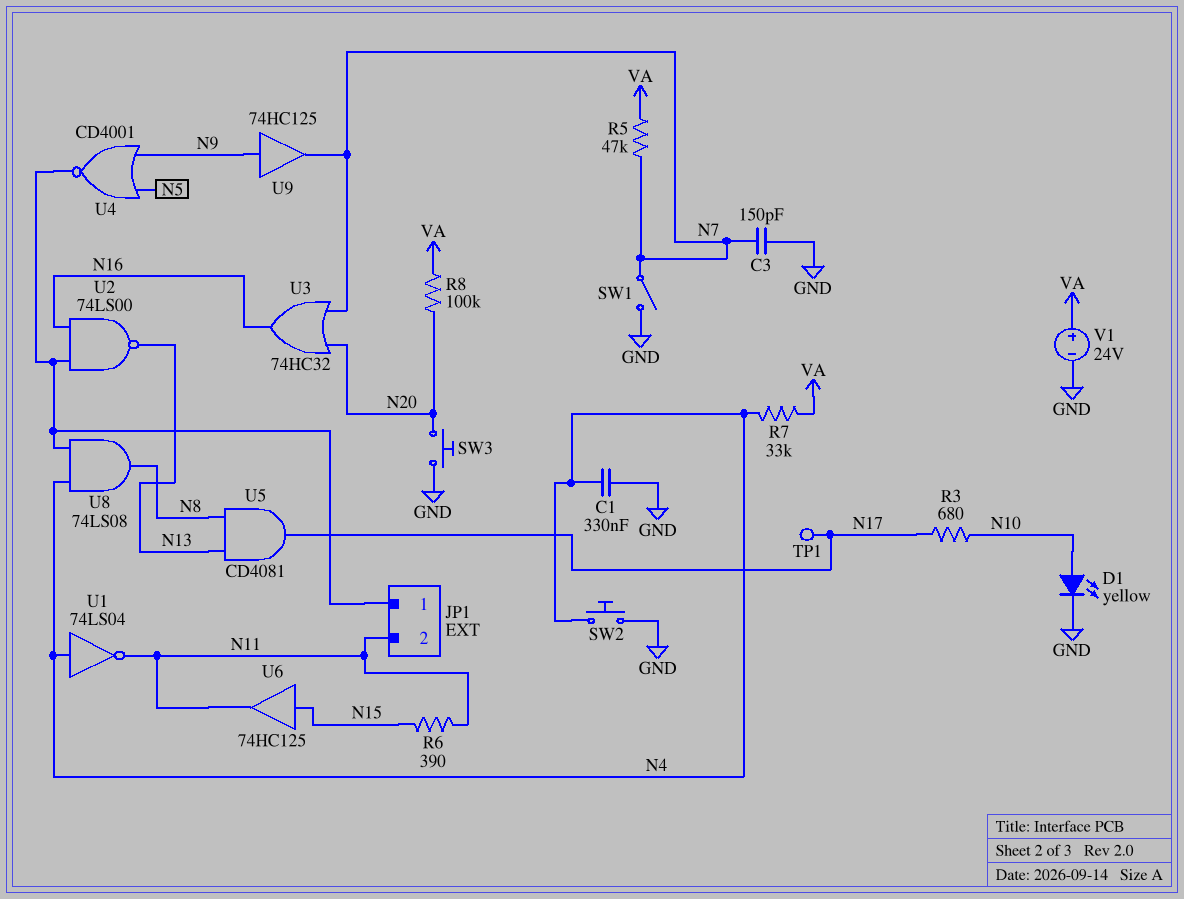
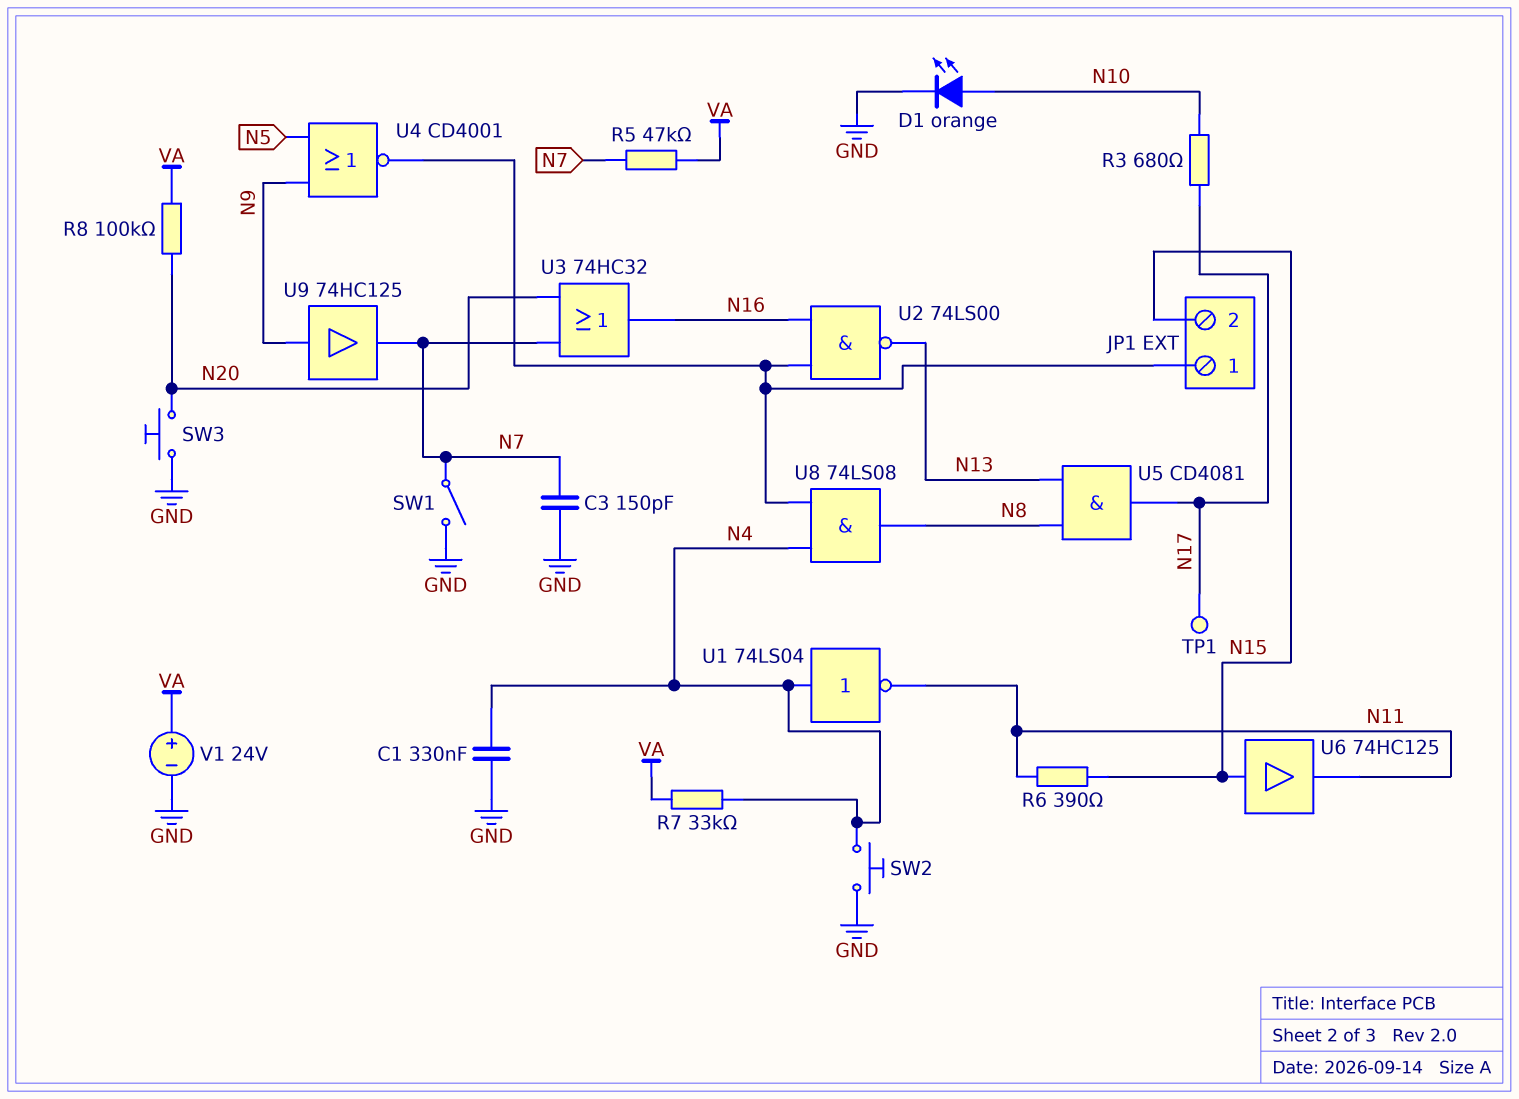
D1: LED yellow (A N10, K GND) -> LED orange (A N10, K GND)
JP1 pin 2: N11 -> N15

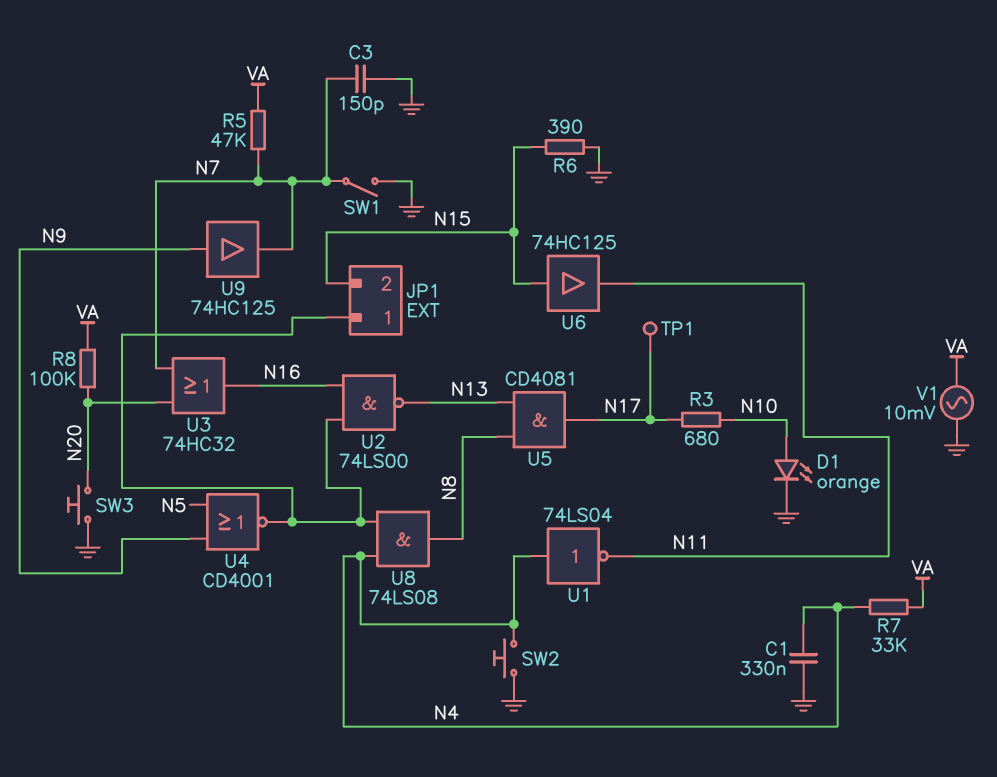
R6: 390 (N11, N15) -> 390 (GND, N15)
V1: 24V (plus VA, minus GND) -> AC 10mV (GND, VA)

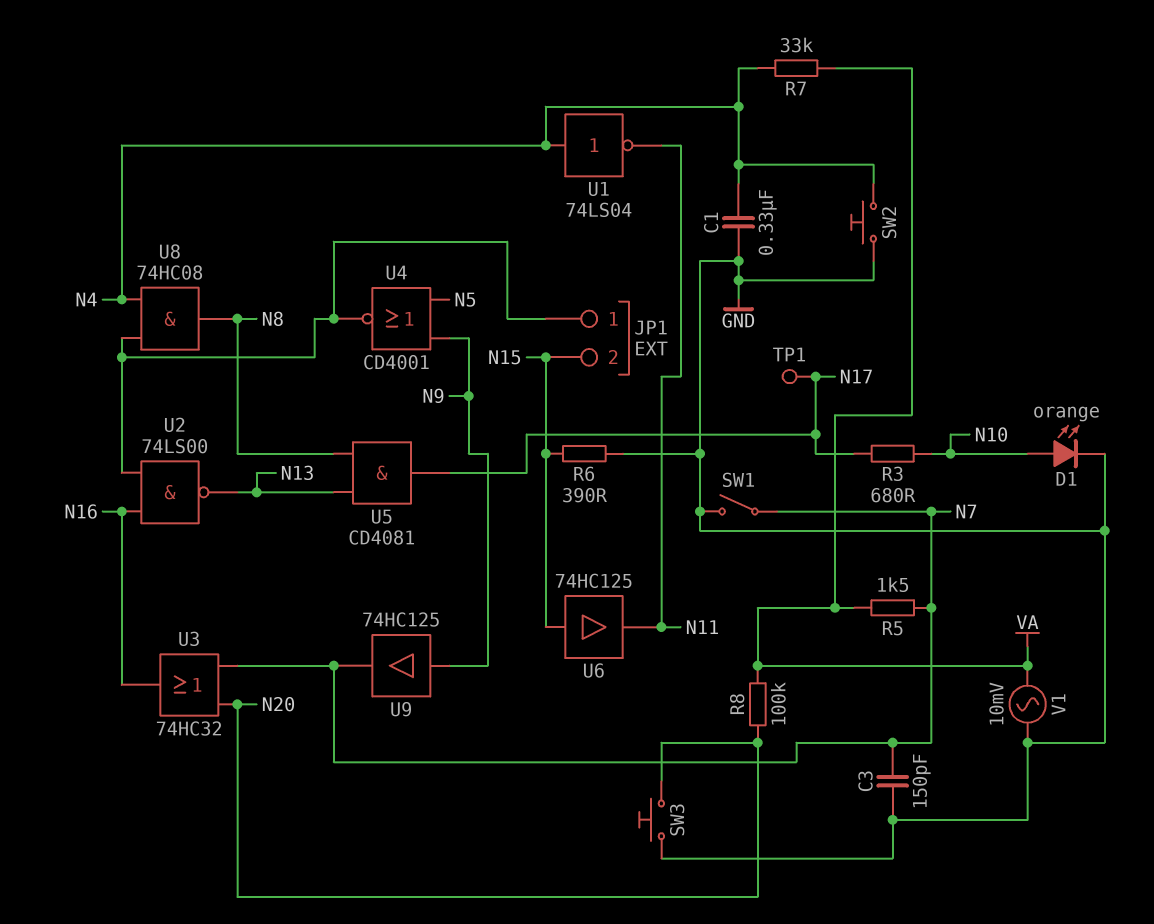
R5: 47k (N7, VA) -> 1.5k (N7, VA)
U8: AND 74LS08 (in JP1/1, in N4, out N8) -> AND 74HC08 (in JP1/1, in N4, out N8)

